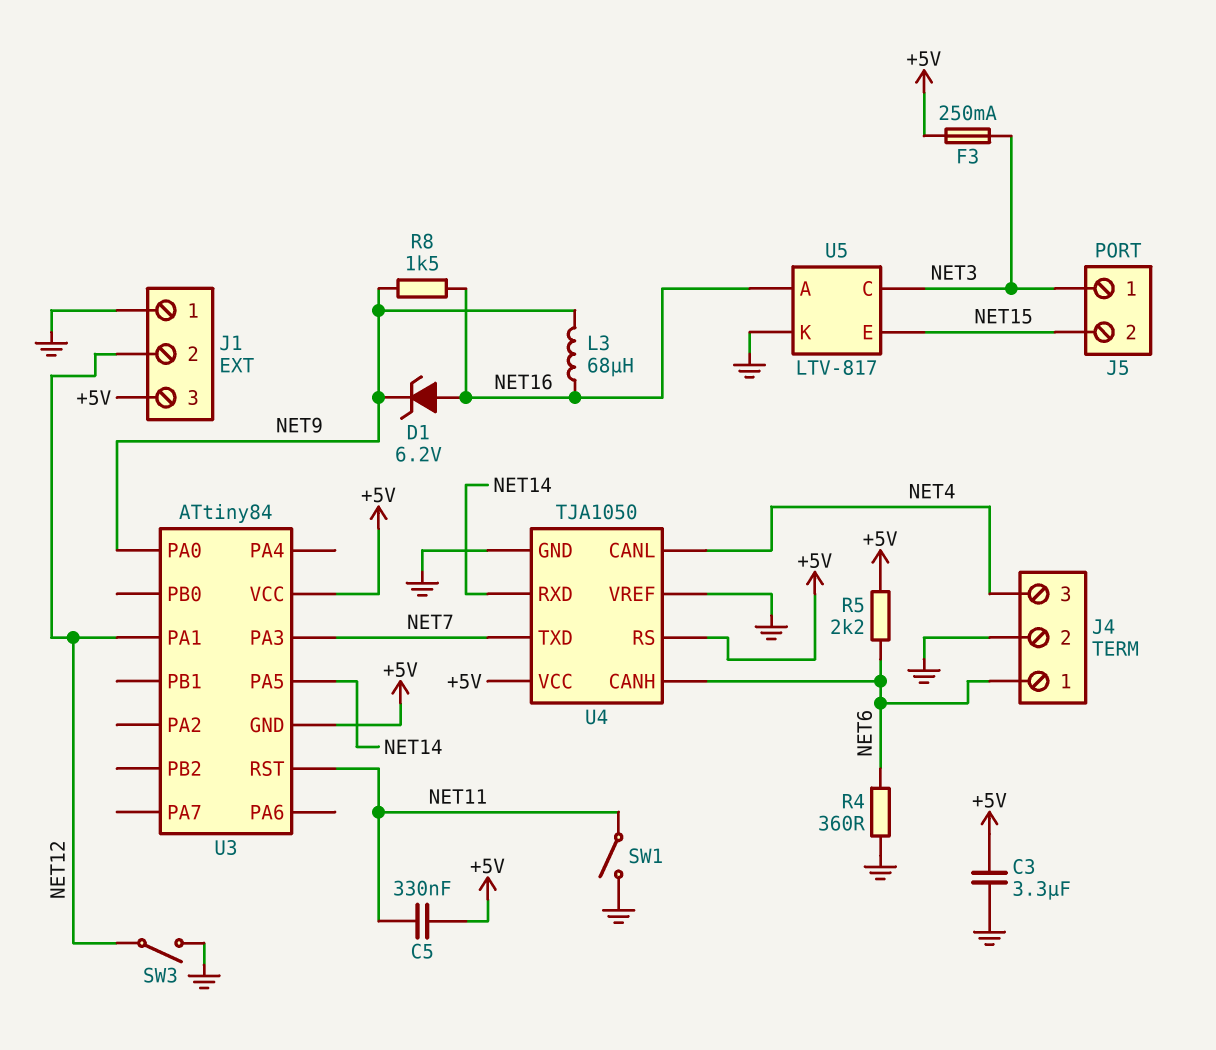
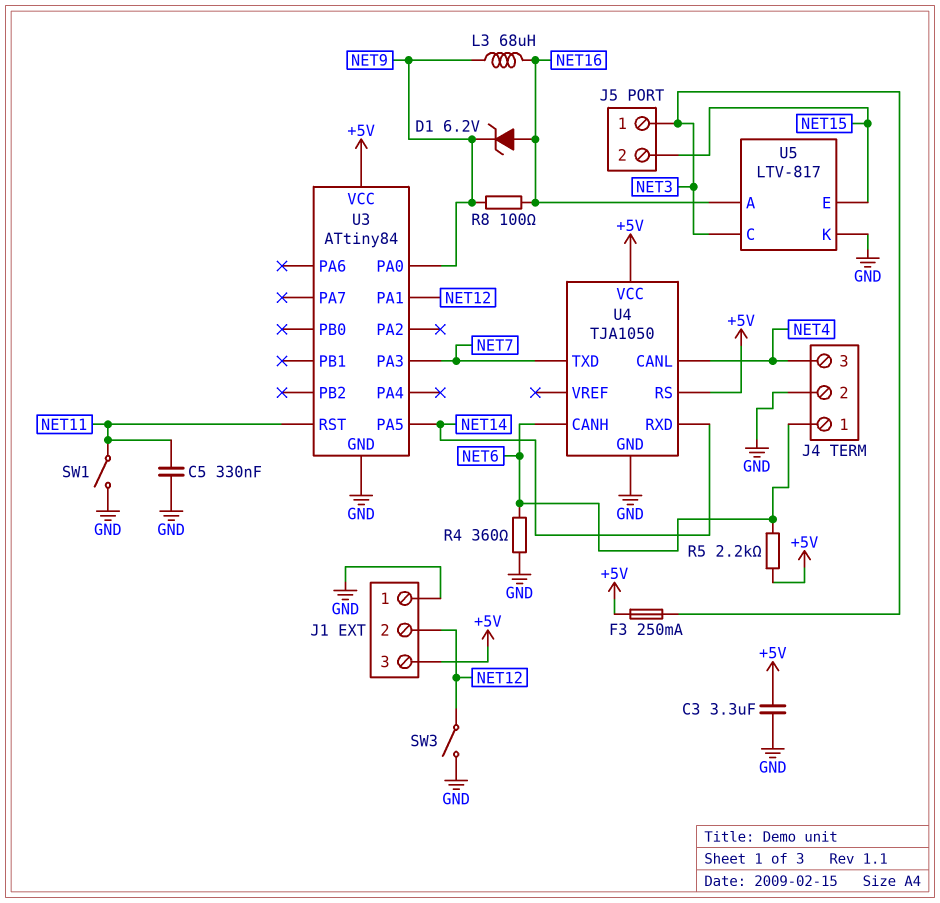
C5: 330nF (+5V, NET11) -> 330nF (GND, NET11)
R8: 1.5k (NET9, NET16) -> 100 (NET9, NET16)
U3 pin GND: +5V -> GND
U4 pin VREF: GND -> none

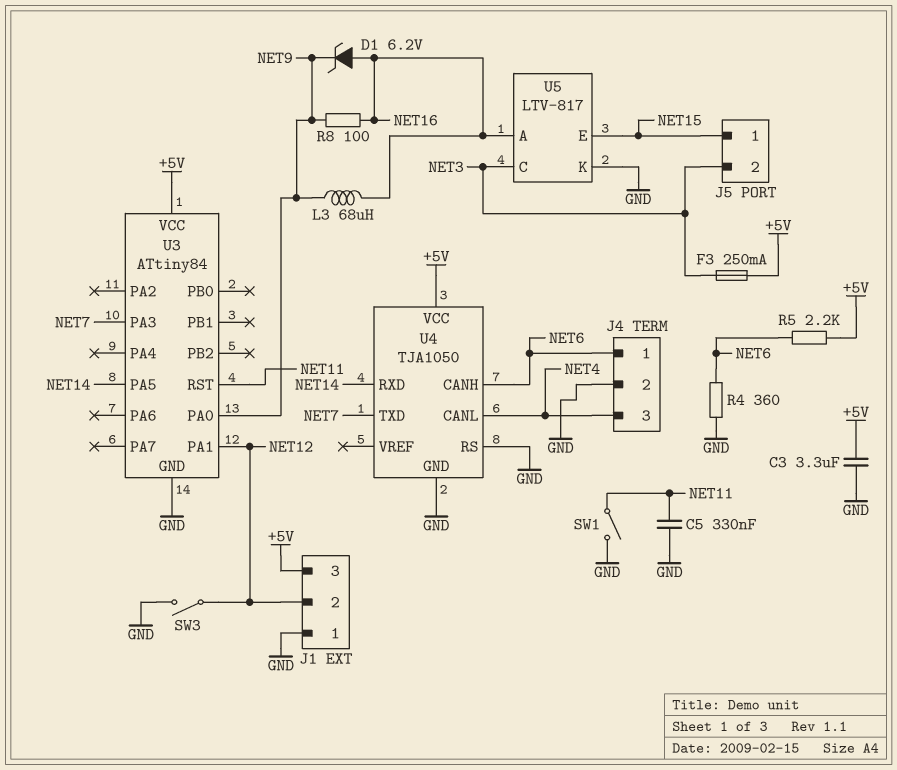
J5 pin 1: NET3 -> NET15
J5 pin 2: NET15 -> NET3
U4 pin RS: +5V -> GND

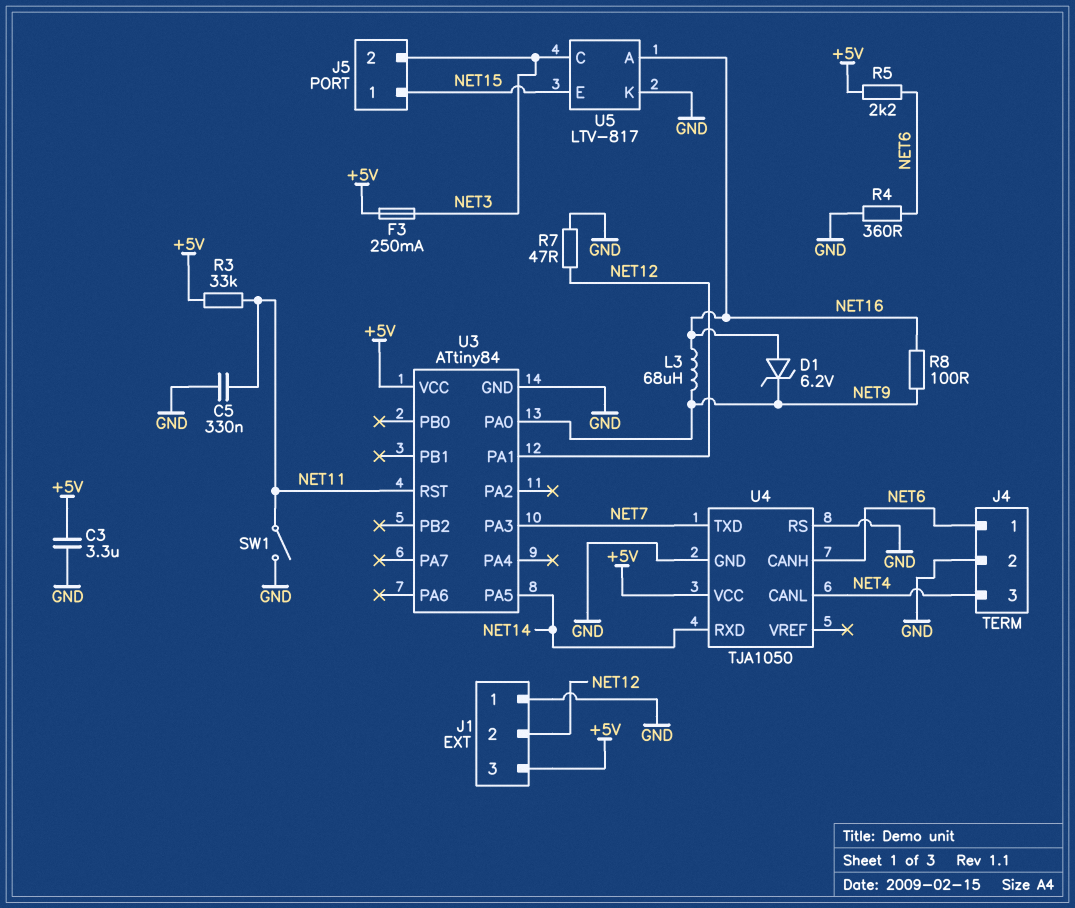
R3: none -> 33k (+5V, NET11)
R7: none -> 47 (GND, NET12)
SW3: switch (GND, NET12) -> none

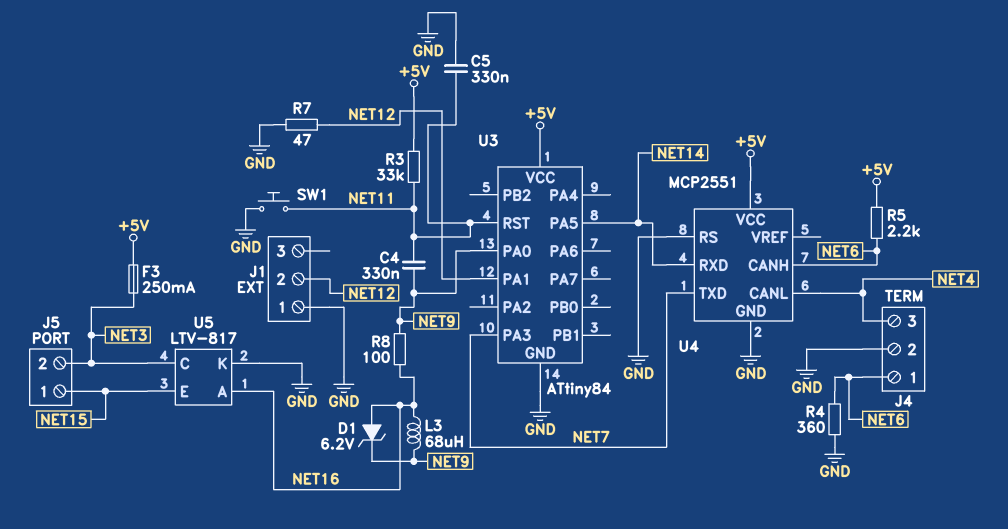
C3: 3.3uF (+5V, GND) -> none
C4: none -> 330nF (NET9, NET11)
J1 pin 3: +5V -> none
SW1: switch (GND, NET11) -> button (GND, NET11)
U4: TJA1050 -> MCP2551

